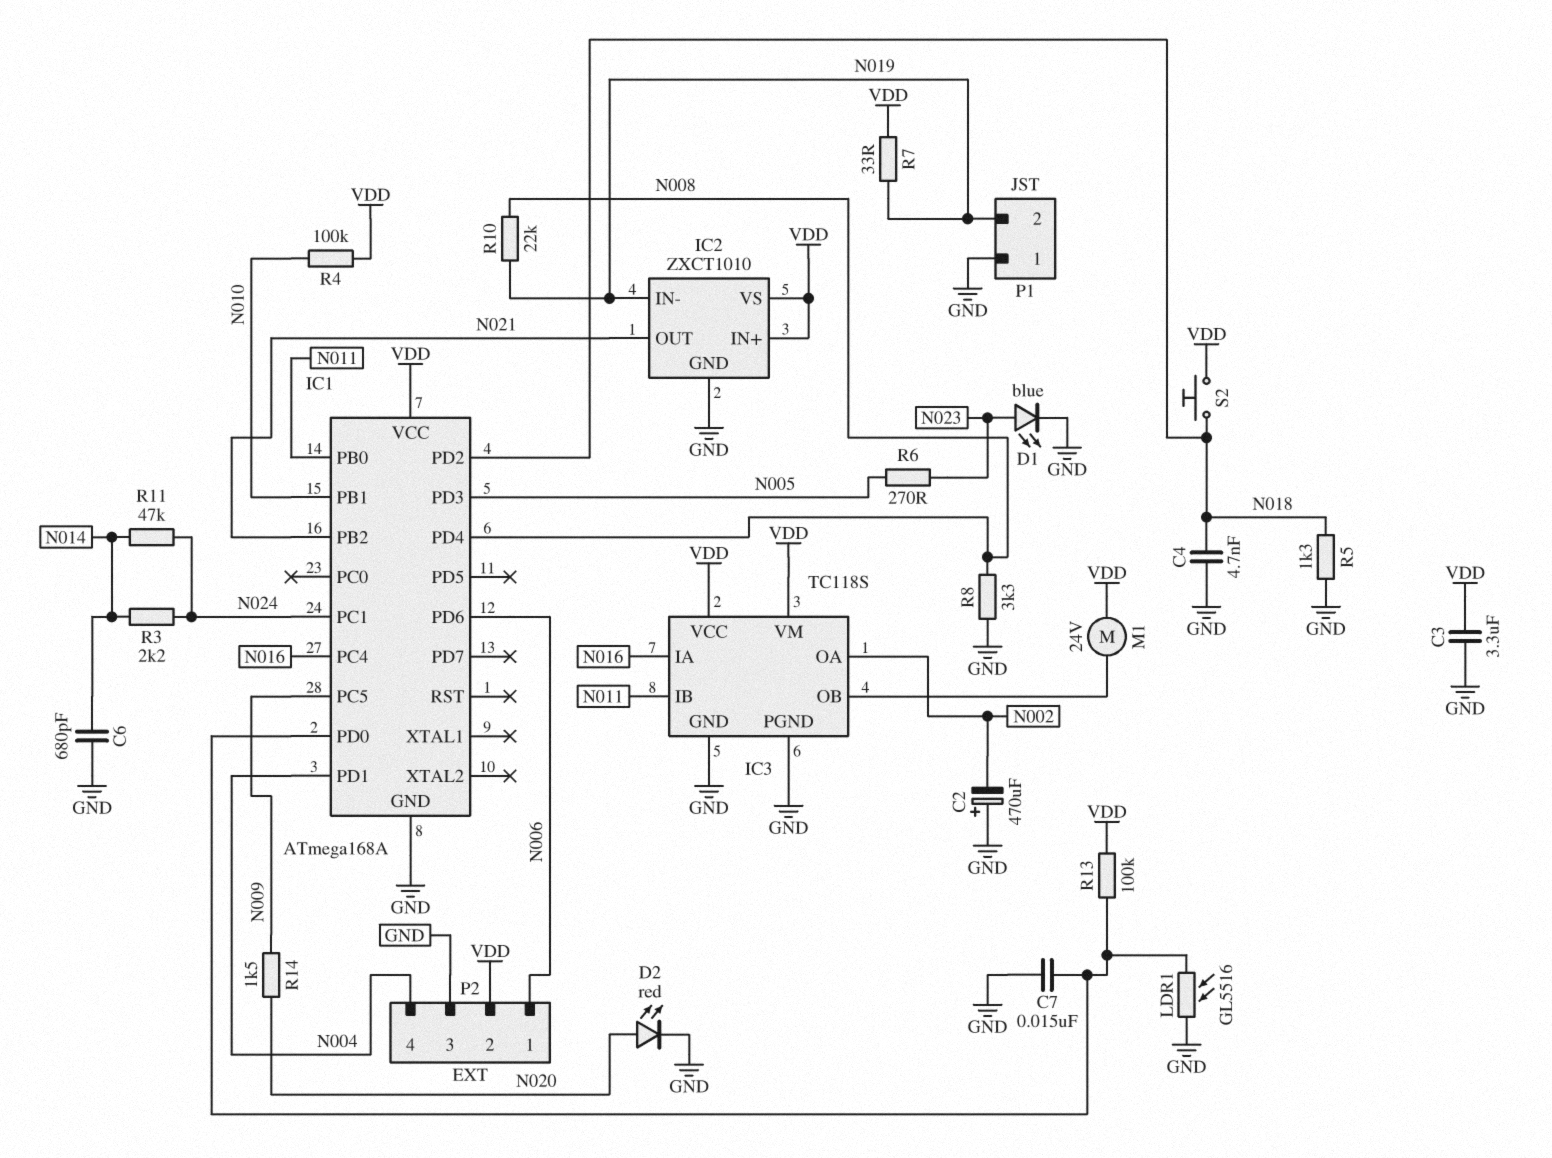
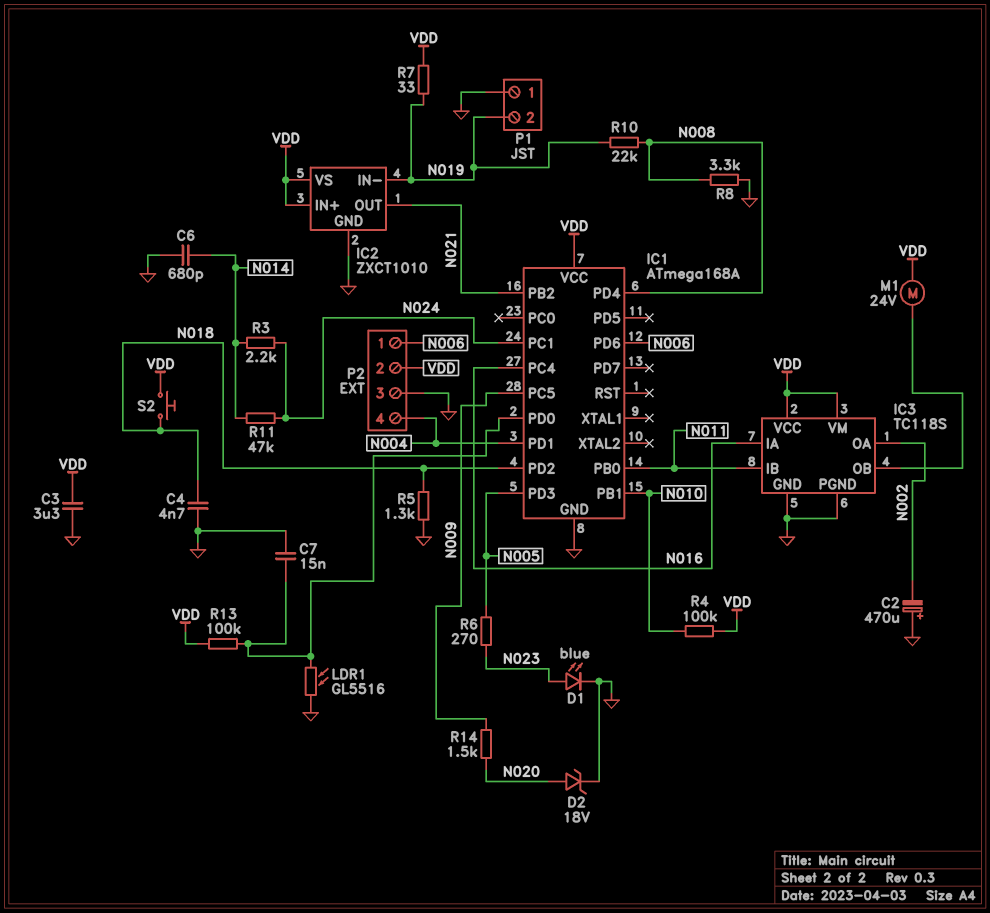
D2: LED red (A N020, K GND) -> zener 18V (A N020, K GND)

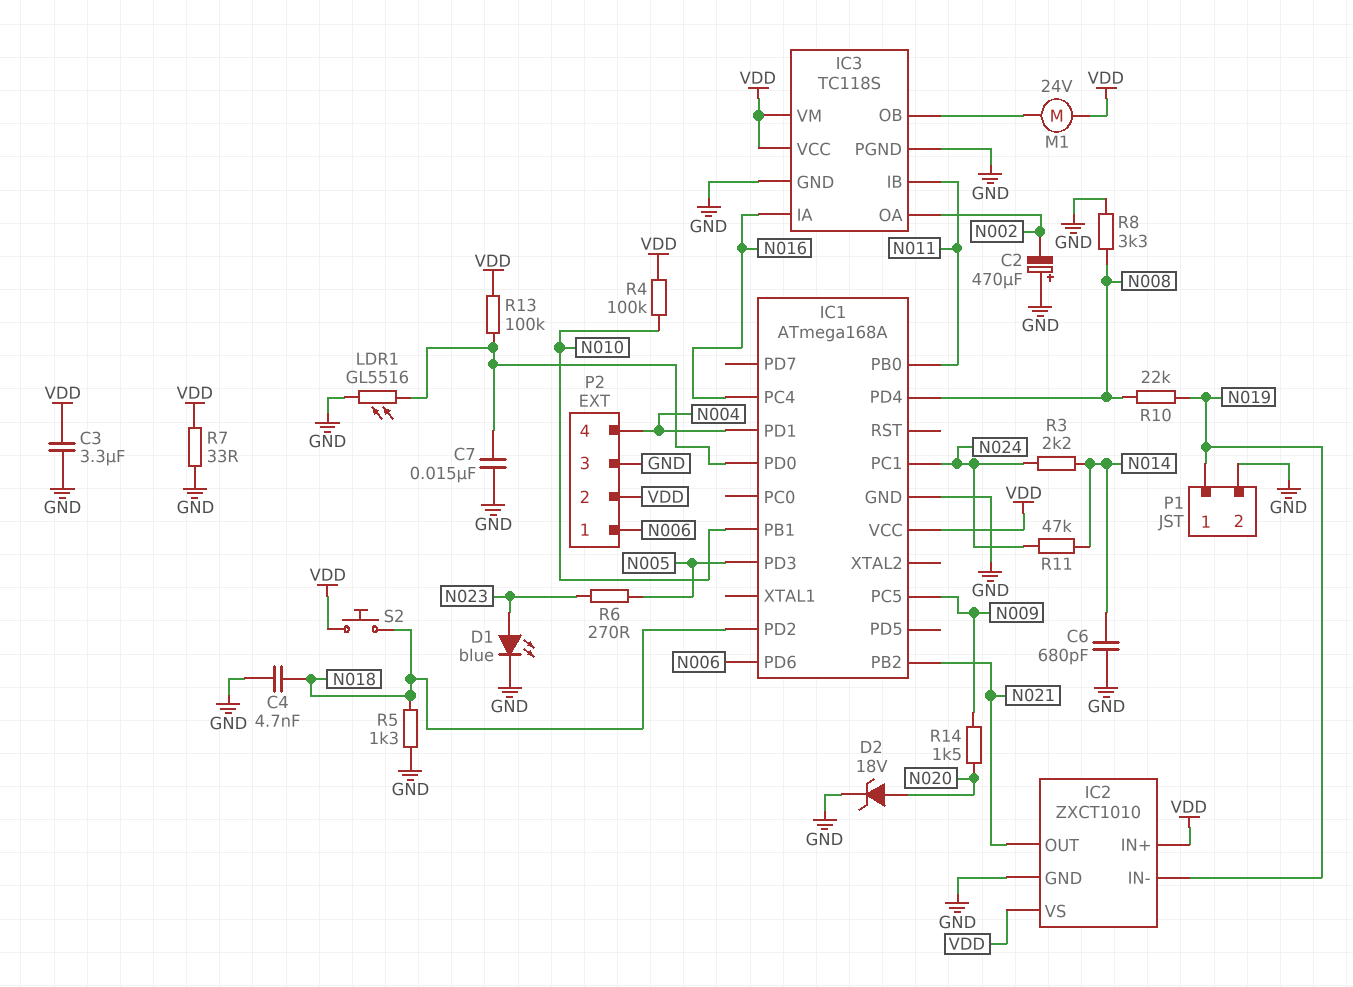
P1 pin 1: GND -> N019
P1 pin 2: N019 -> GND
R7: 33 (N019, VDD) -> 33 (GND, VDD)

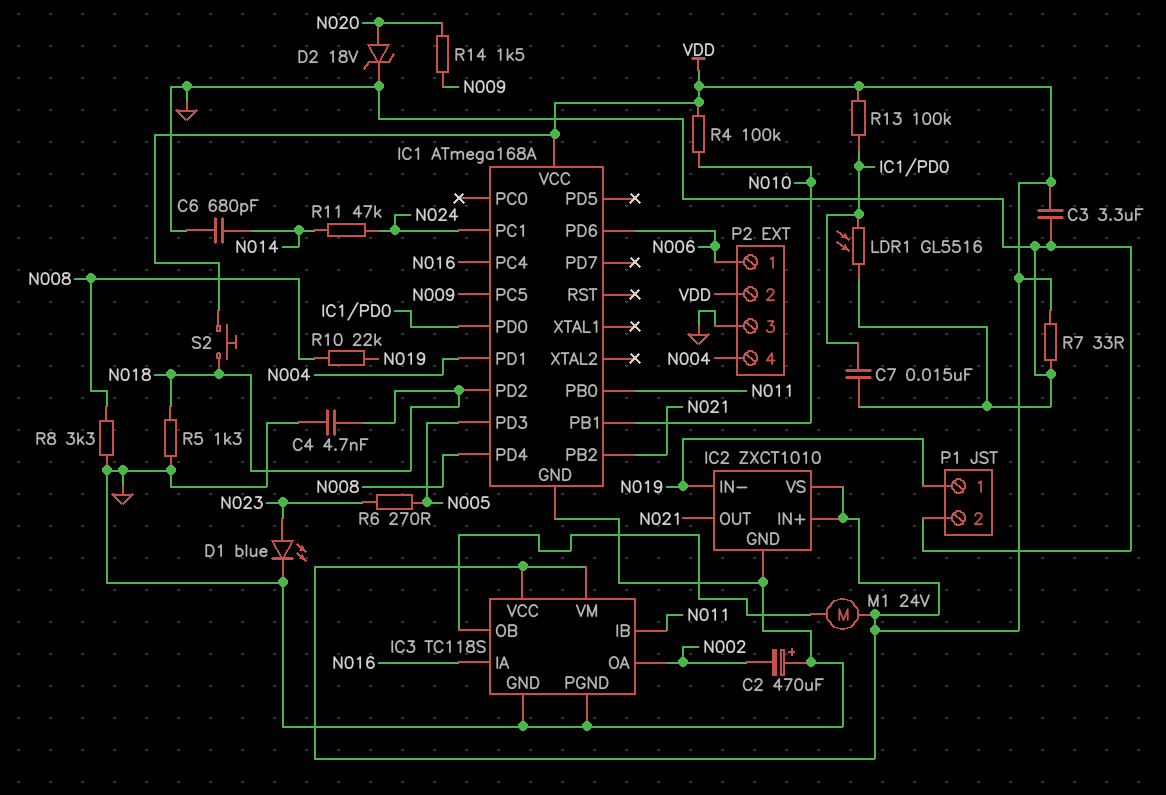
R3: 2.2k (N014, N024) -> none

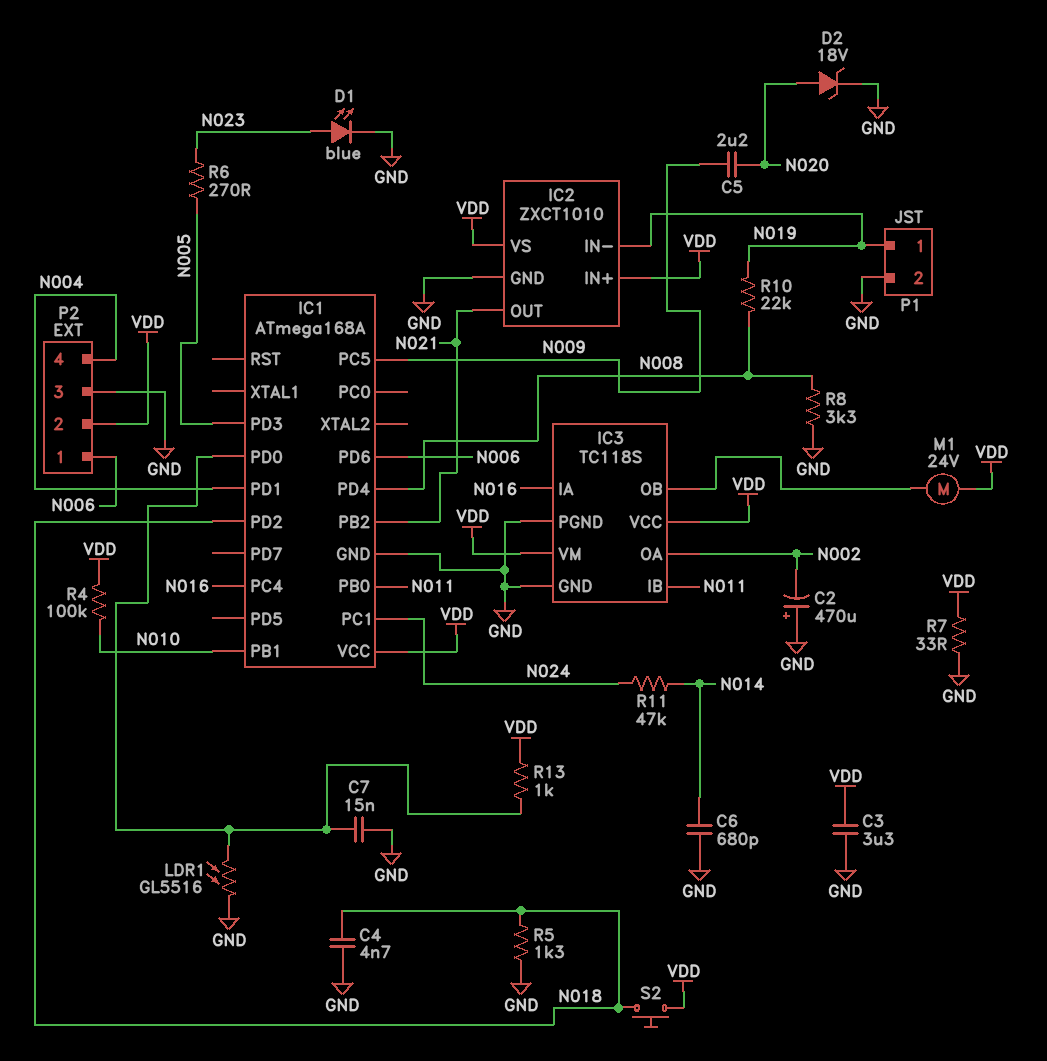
C5: none -> 2.2uF (N009, N020)
R13: 100k (IC1/PD0, VDD) -> 1k (IC1/PD0, VDD)
R14: 1.5k (N009, N020) -> none

